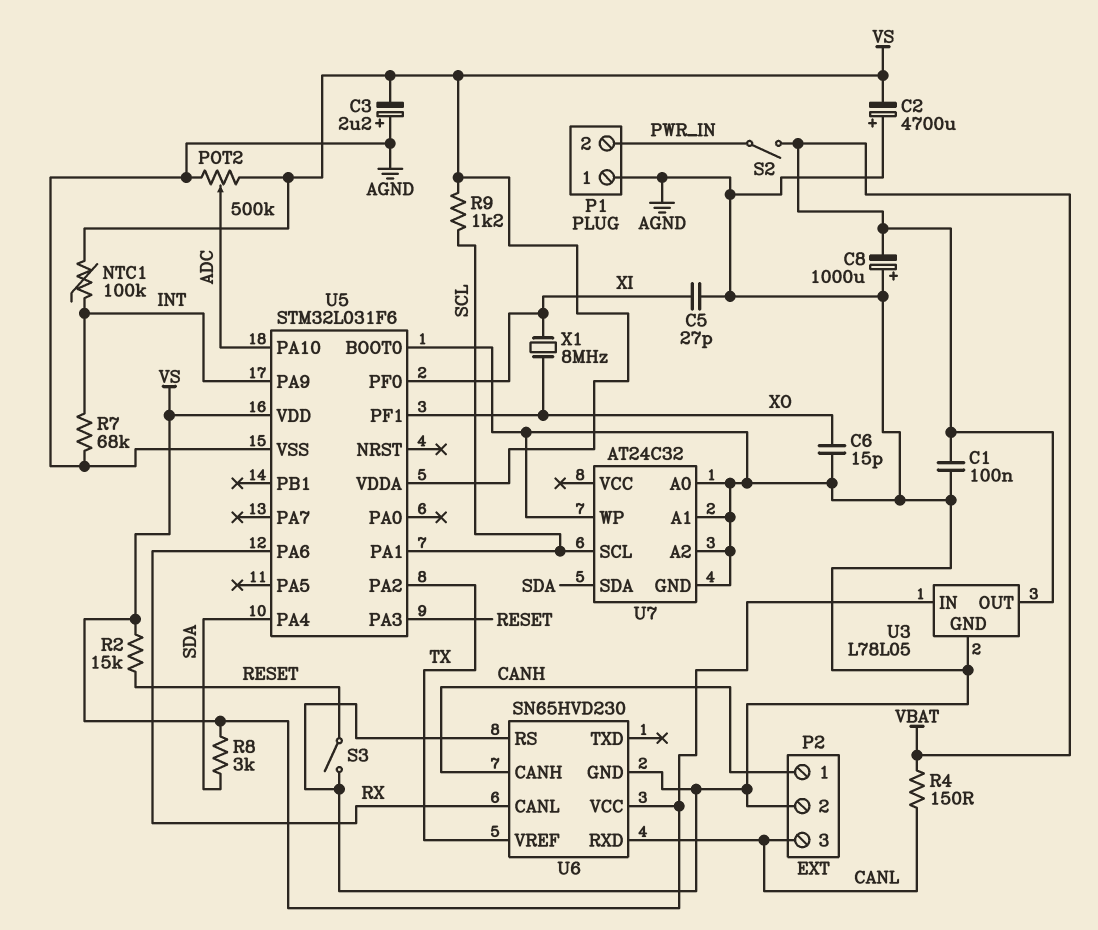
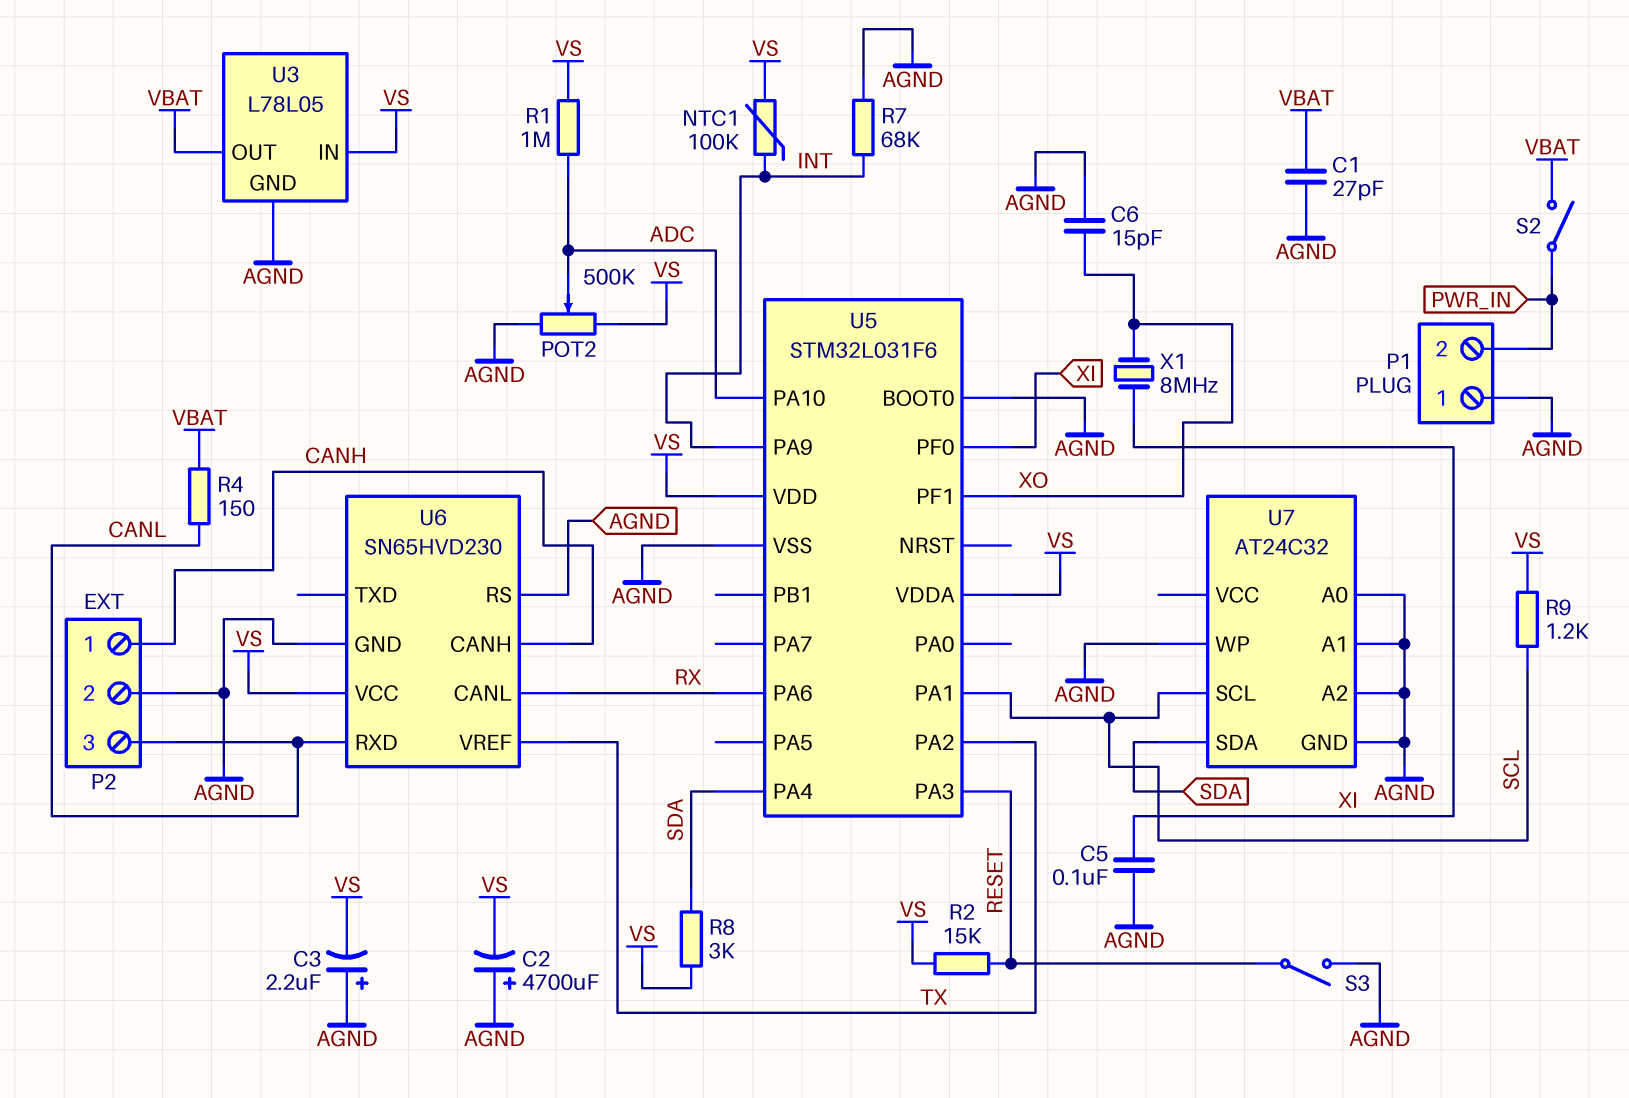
C1: 100nF (AGND, VBAT) -> 27pF (AGND, VBAT)
C5: 27pF (AGND, XI) -> 100nF (AGND, XI)
C8: 1000uF (plus AGND, minus VBAT) -> none
R1: none -> 1M (ADC, VS)

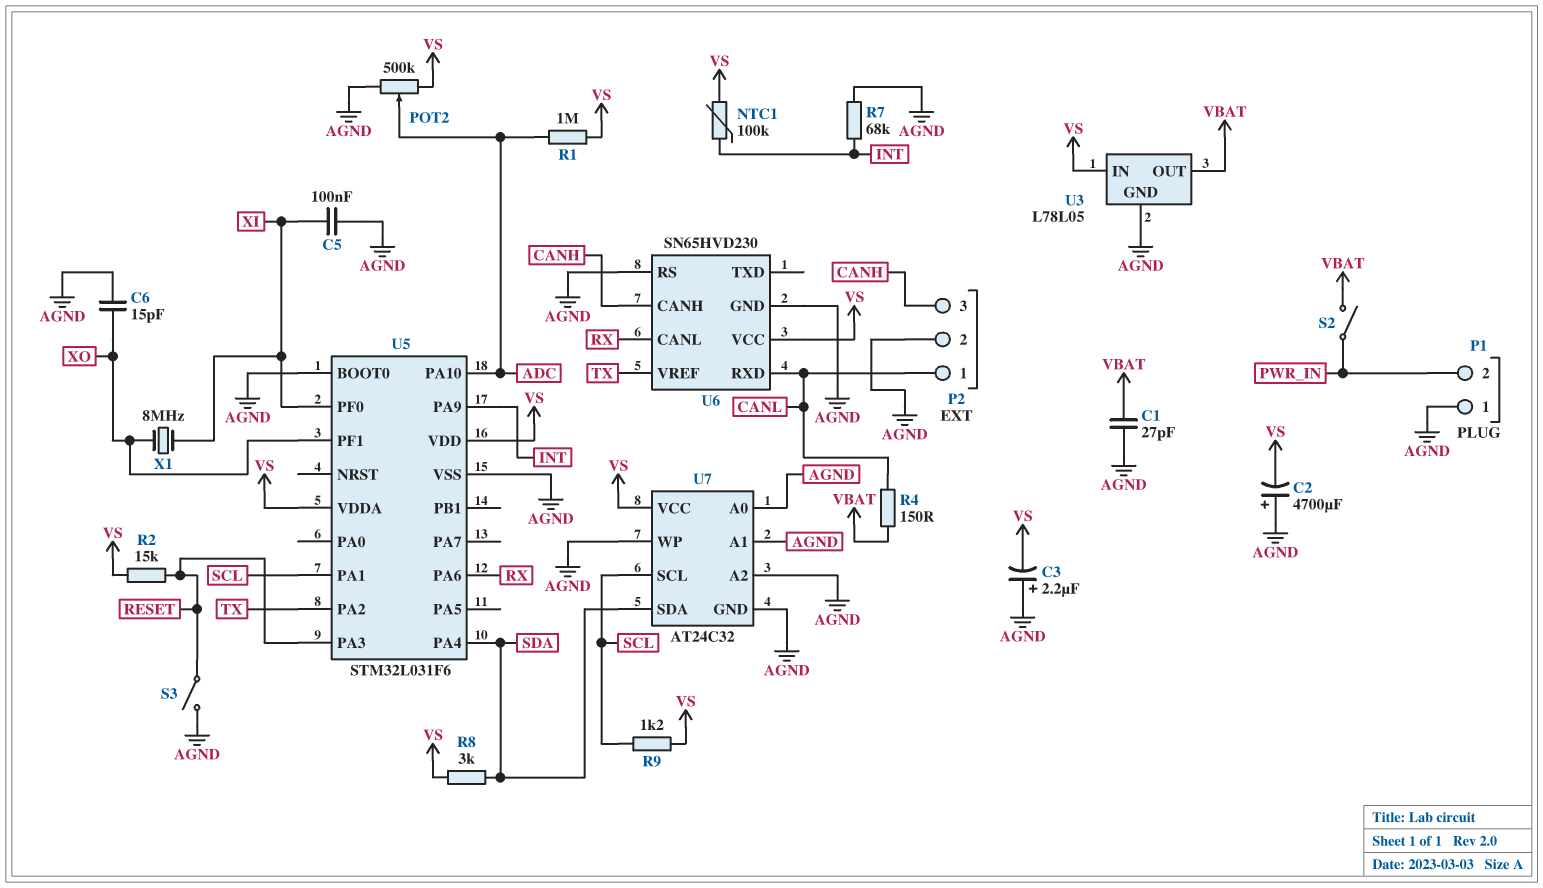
P2 pin 1: CANH -> CANL
P2 pin 3: CANL -> CANH
U7 pin VCC: none -> VS

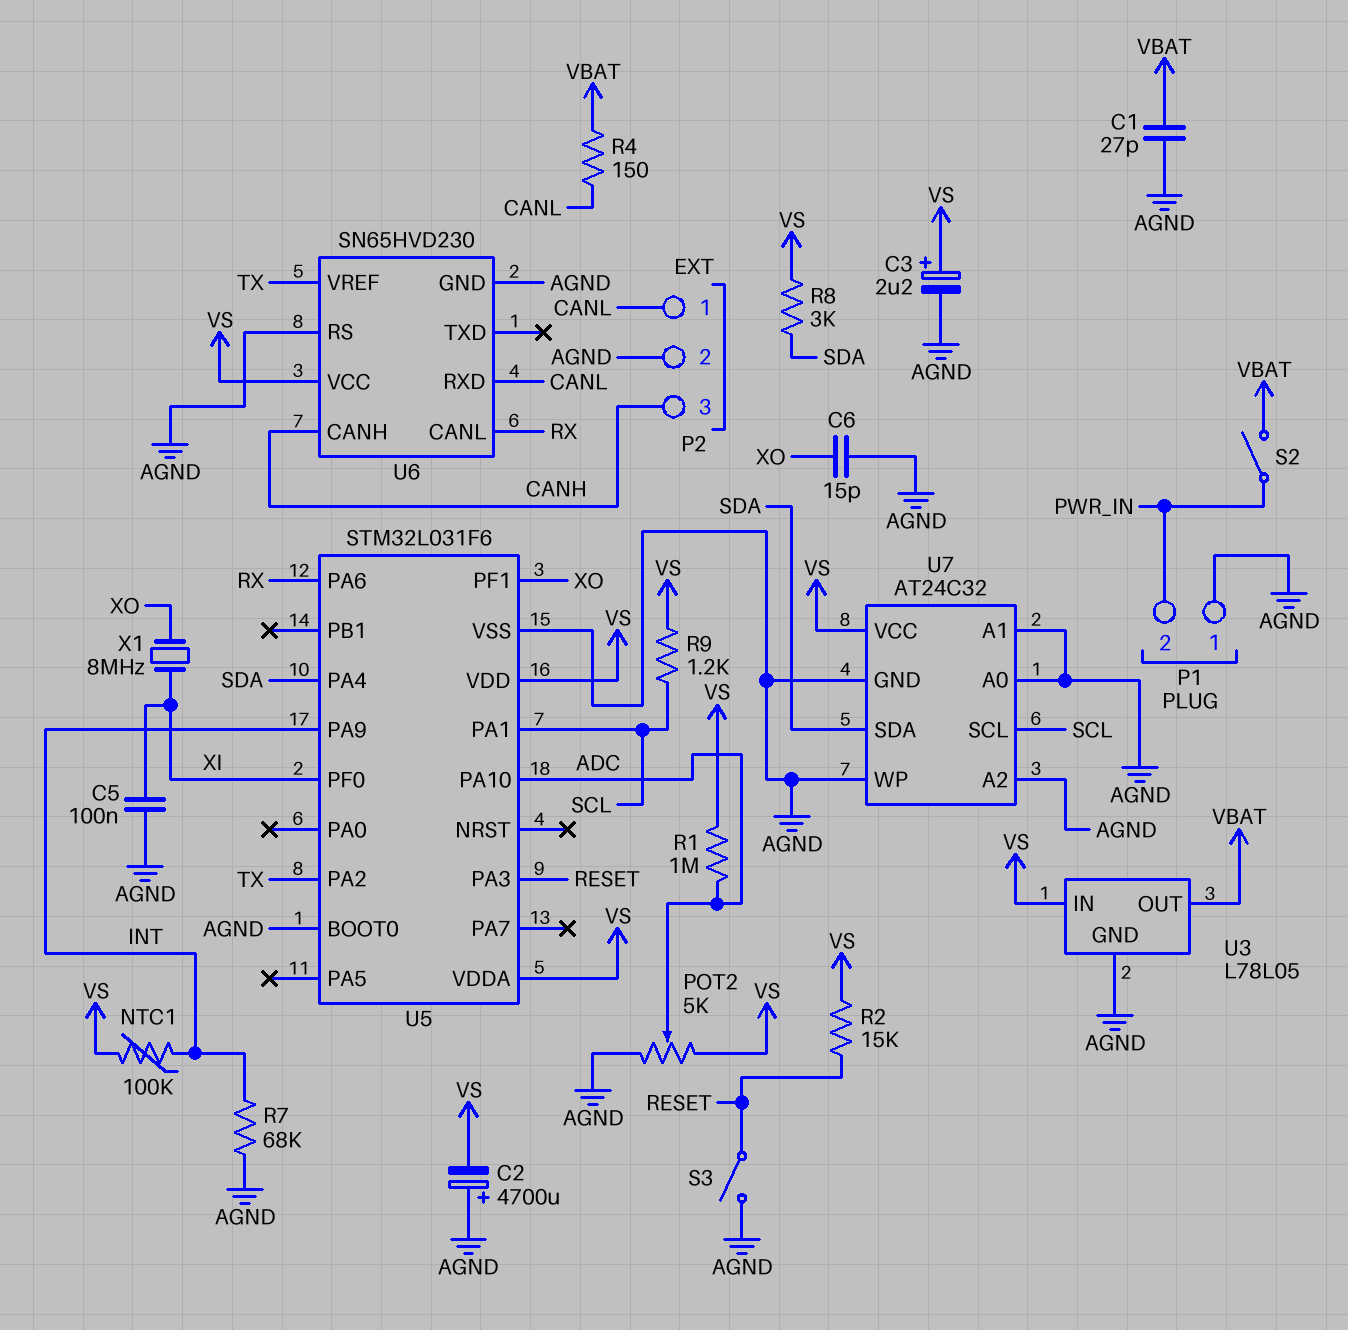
C3: 2.2uF (plus AGND, minus VS) -> 2.2uF (plus VS, minus AGND)
POT2: 500k (AGND, VS, wiper ADC) -> 5k (AGND, VS, wiper ADC)

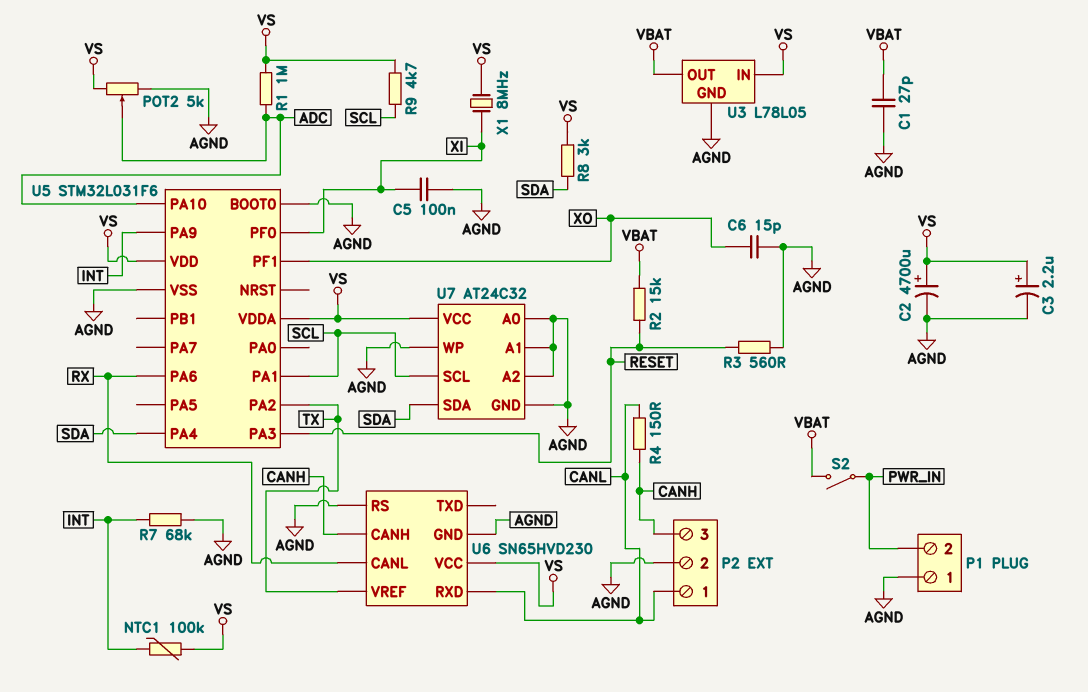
C2: 4700uF (plus AGND, minus VS) -> 4700uF (plus VS, minus AGND)
R2: 15k (RESET, VS) -> 15k (RESET, VBAT)
R3: none -> 560 (AGND, RESET)
R4: 150 (CANL, VBAT) -> 150 (CANH, CANL)
R9: 1.2k (SCL, VS) -> 4.7k (SCL, VS)
S3: switch (AGND, RESET) -> none
X1: 8MHz (XI, XO) -> 8MHz (VS, XI)

